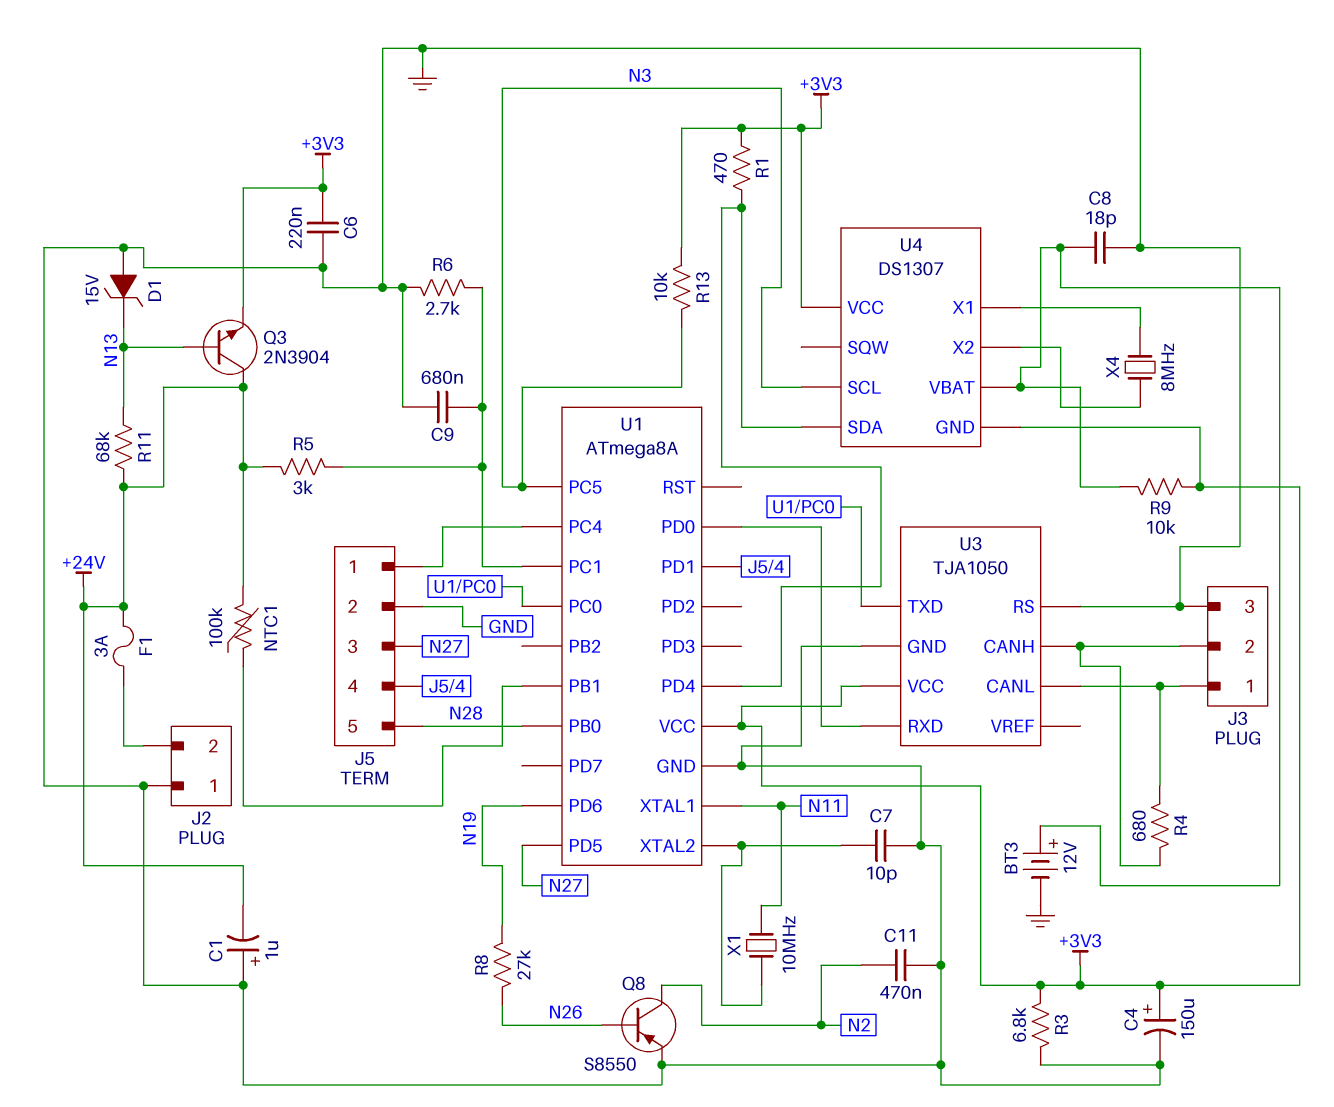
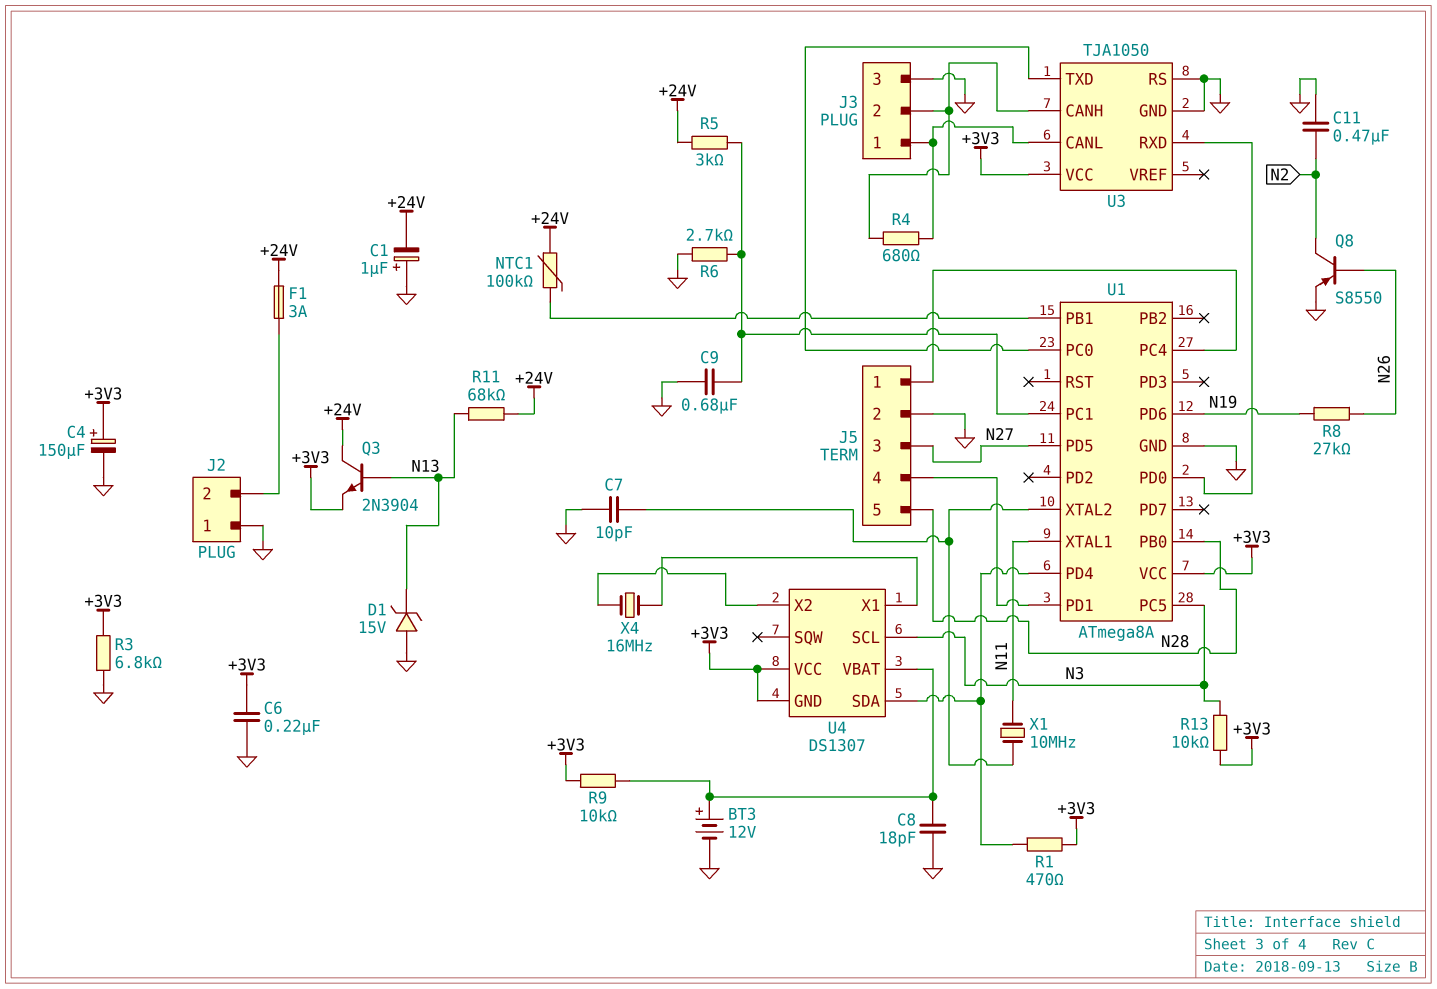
X4: 8MHz (U4/X1, U4/X2) -> 16MHz (U4/X1, U4/X2)

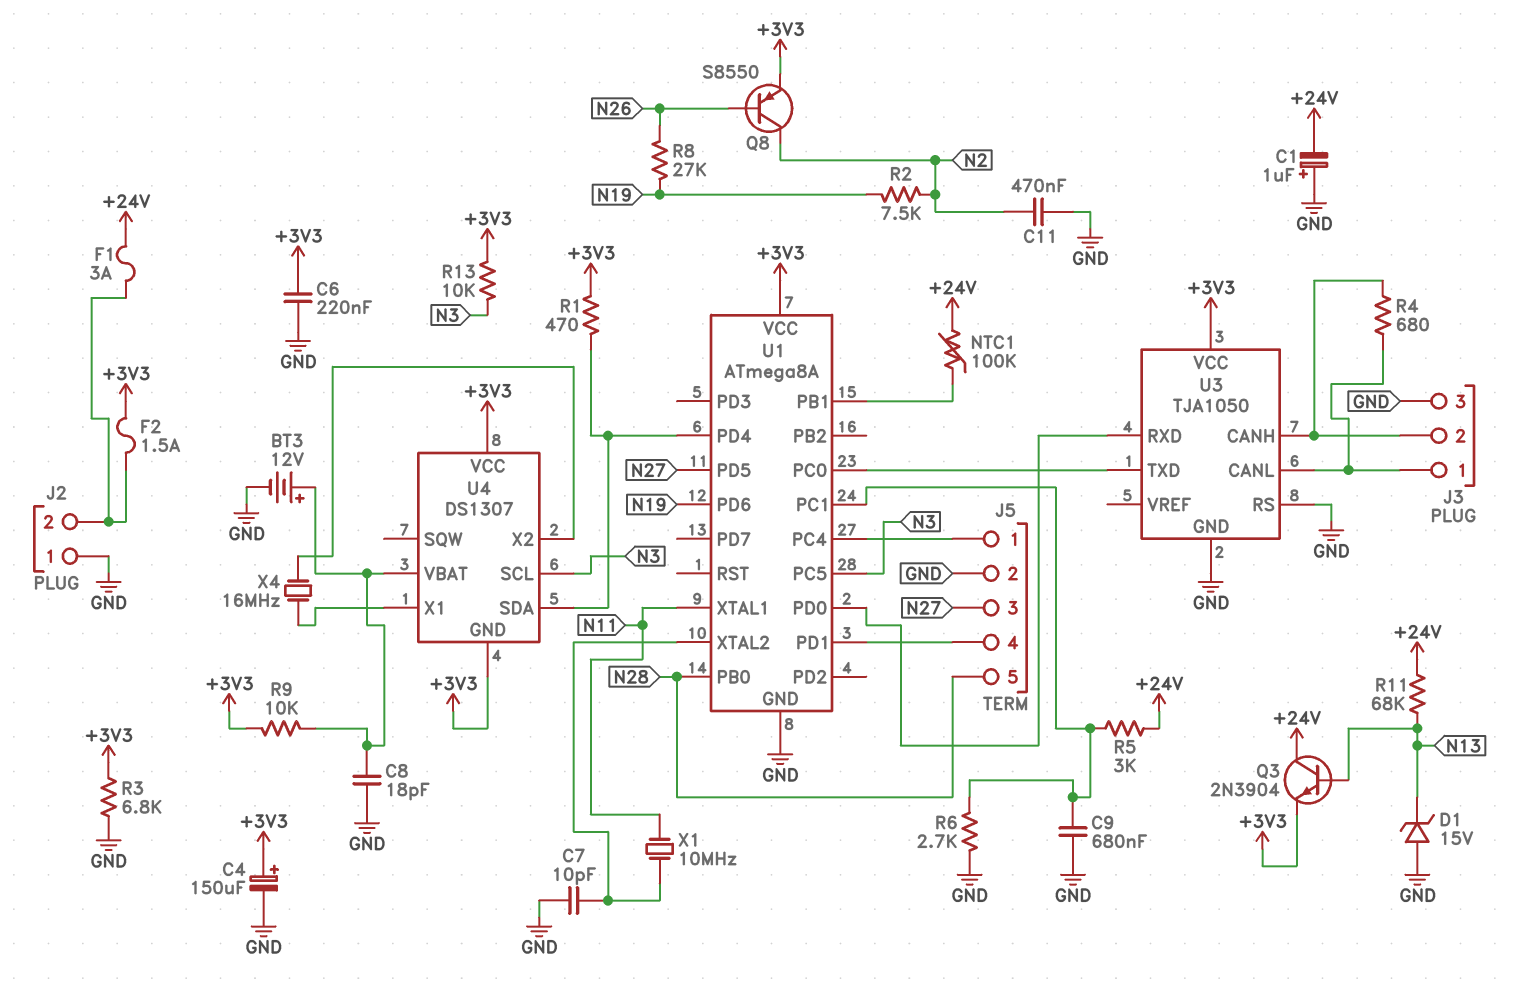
F2: none -> 1.5A (+3V3, J2/2)
Q8: PNP S8550 (B N26, C N2, E GND) -> PNP S8550 (B N26, C N2, E +3V3)
R2: none -> 7.5k (N2, N19)

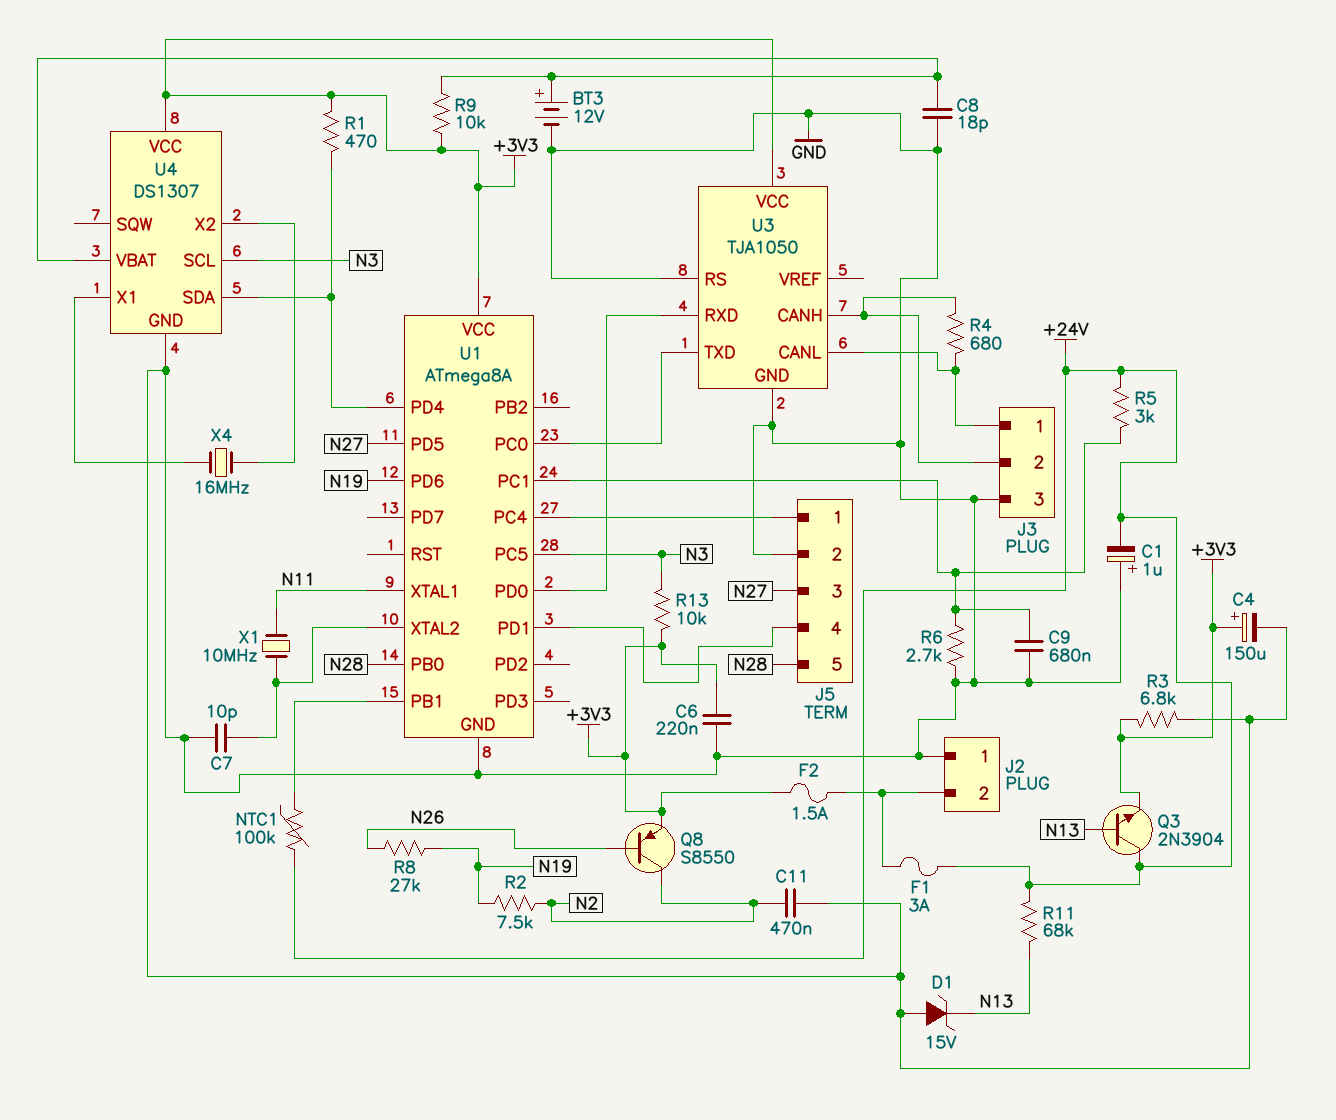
U4 pin GND: +3V3 -> GND

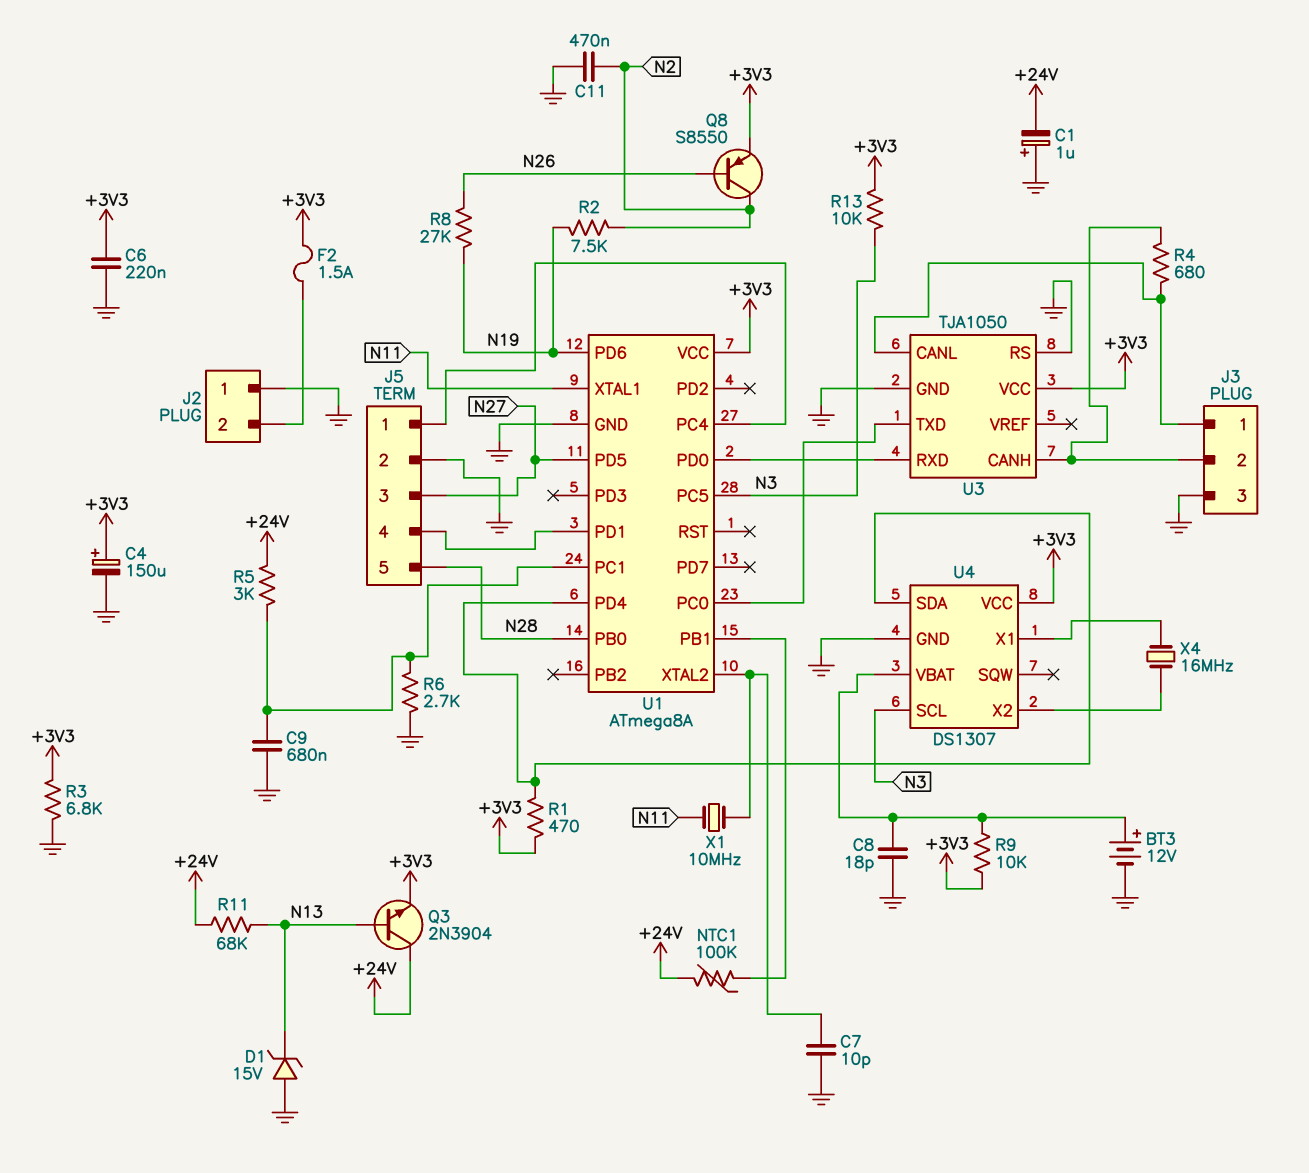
F1: 3A (+24V, J2/2) -> none

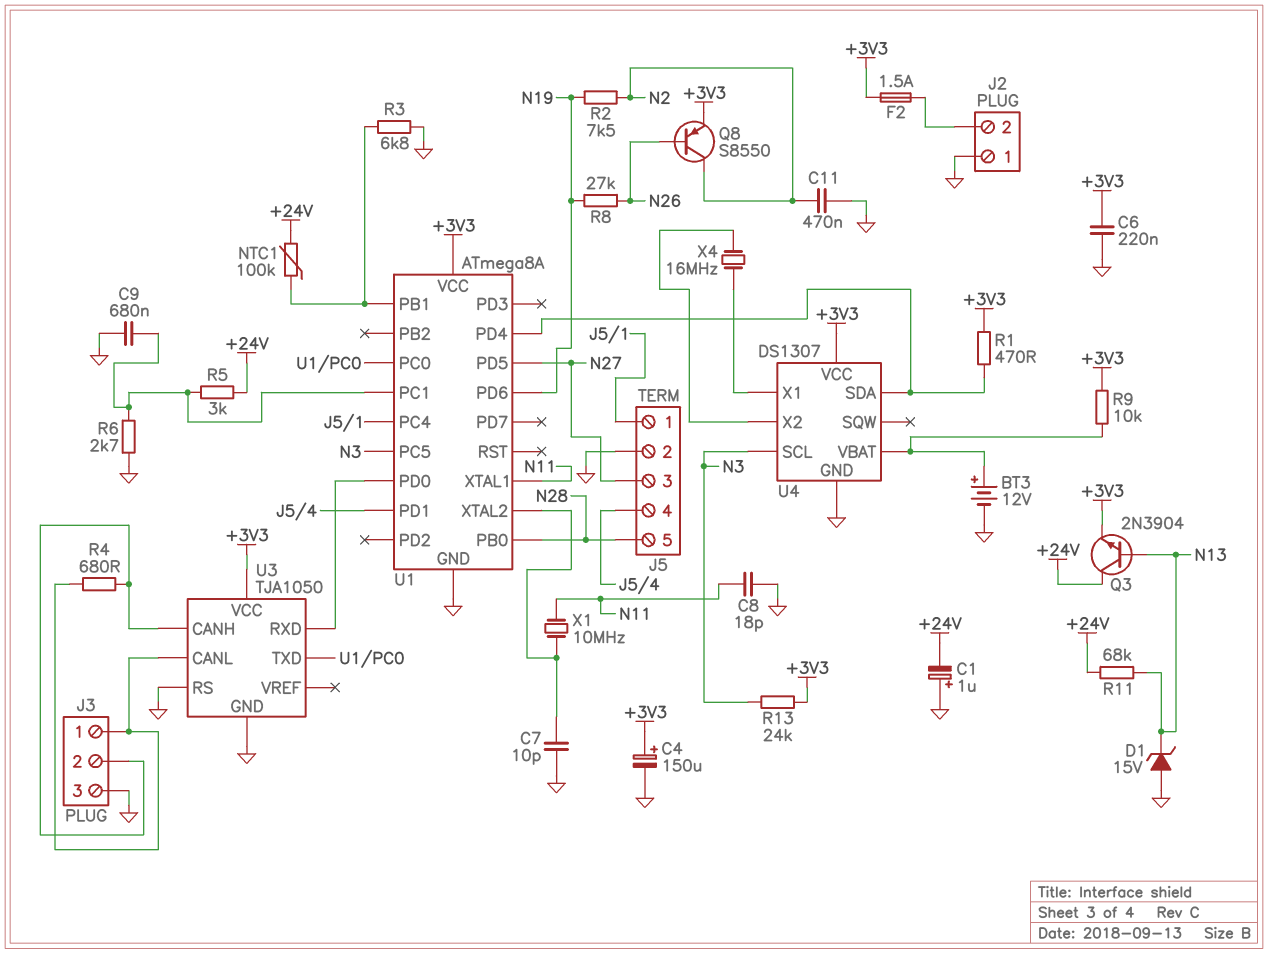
C8: 18pF (GND, U4/VBAT) -> 18pF (GND, N11)
R3: 6.8k (+3V3, GND) -> 6.8k (GND, U1/PB1)
R13: 10k (+3V3, N3) -> 24k (+3V3, N3)

